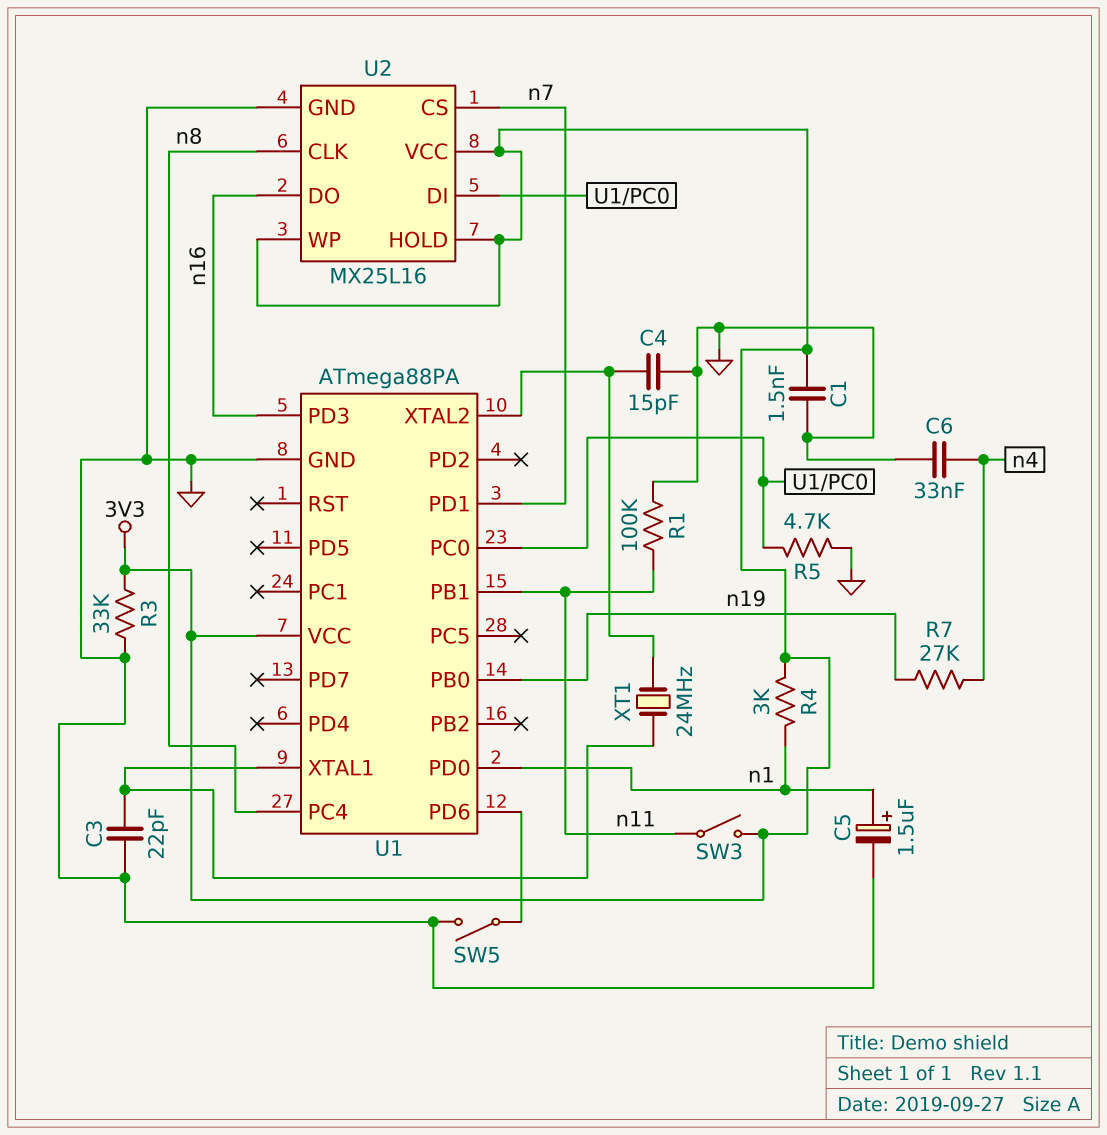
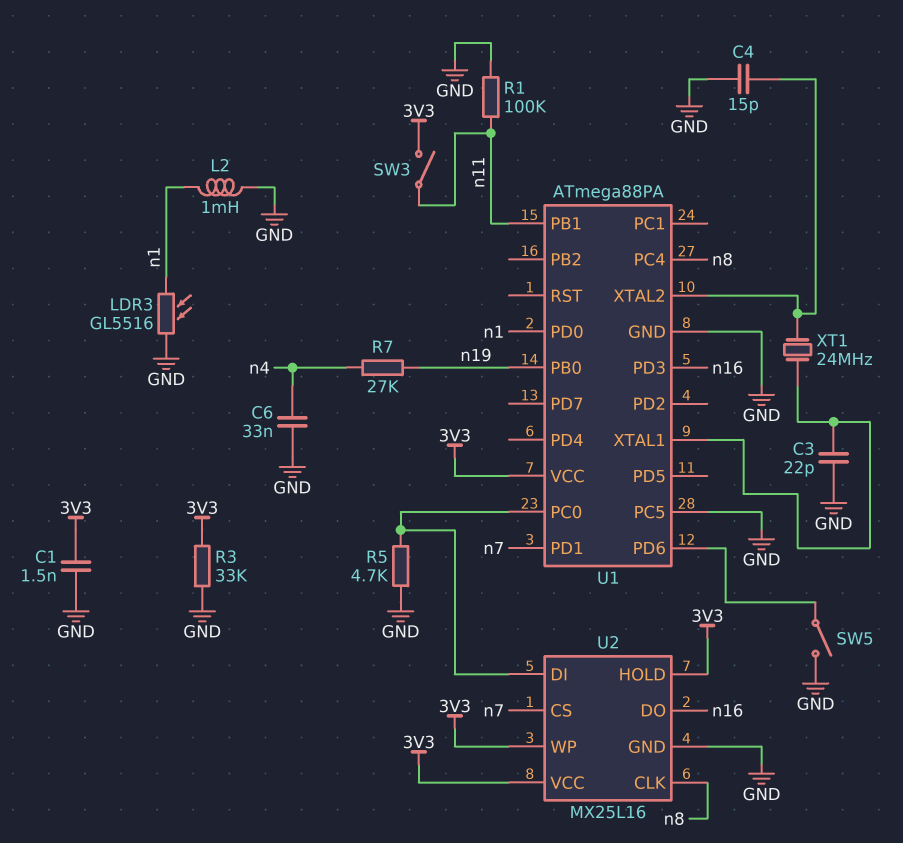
C5: 1.5uF (plus n1, minus GND) -> none
L2: none -> 1mH (GND, n1)
LDR3: none -> GL5516 (GND, n1)
R4: 3k (3V3, n1) -> none
U1 pin PC5: none -> GND

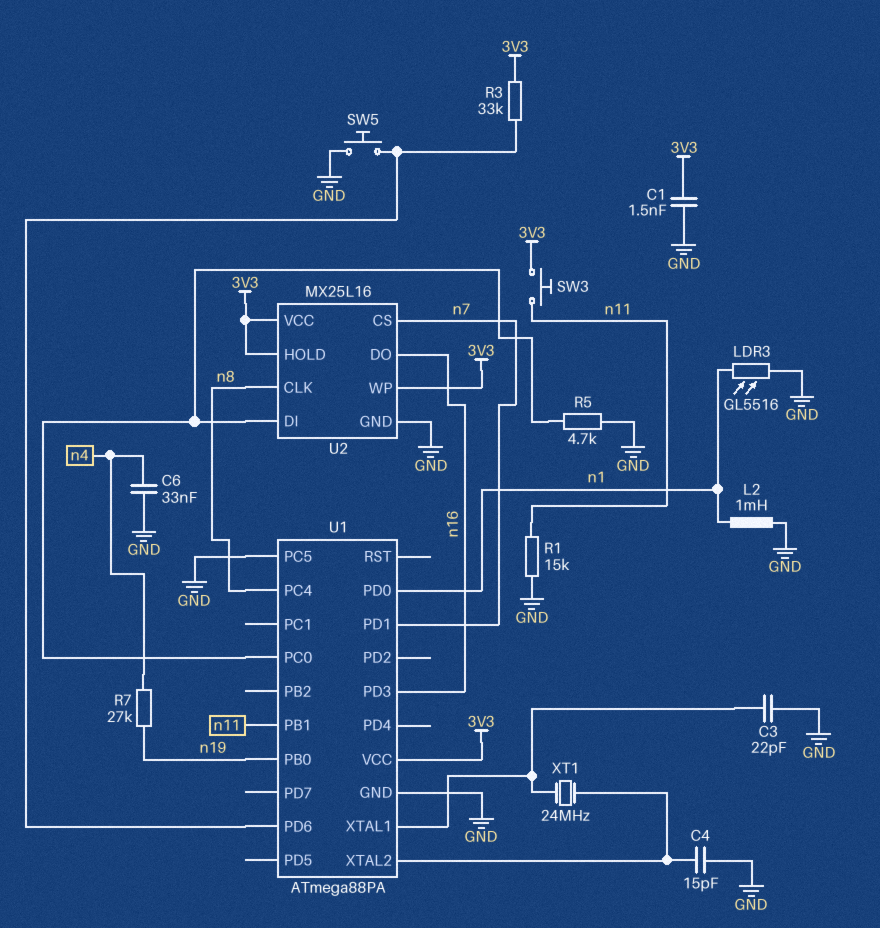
R1: 100k (GND, n11) -> 15k (GND, n11)
R3: 33k (3V3, GND) -> 33k (3V3, U1/PD6)
SW3: switch (3V3, n11) -> button (3V3, n11)
SW5: switch (GND, U1/PD6) -> button (GND, U1/PD6)

